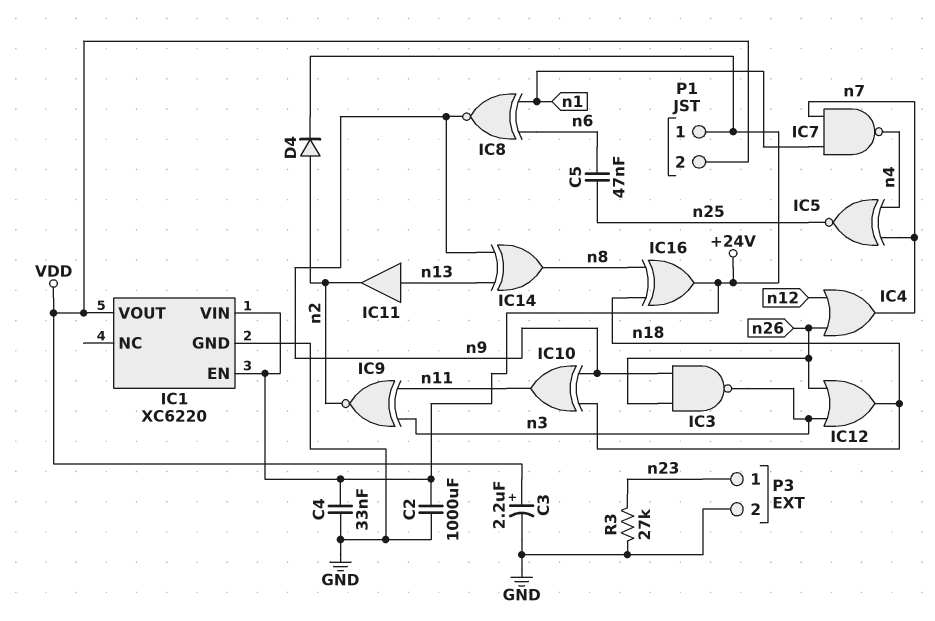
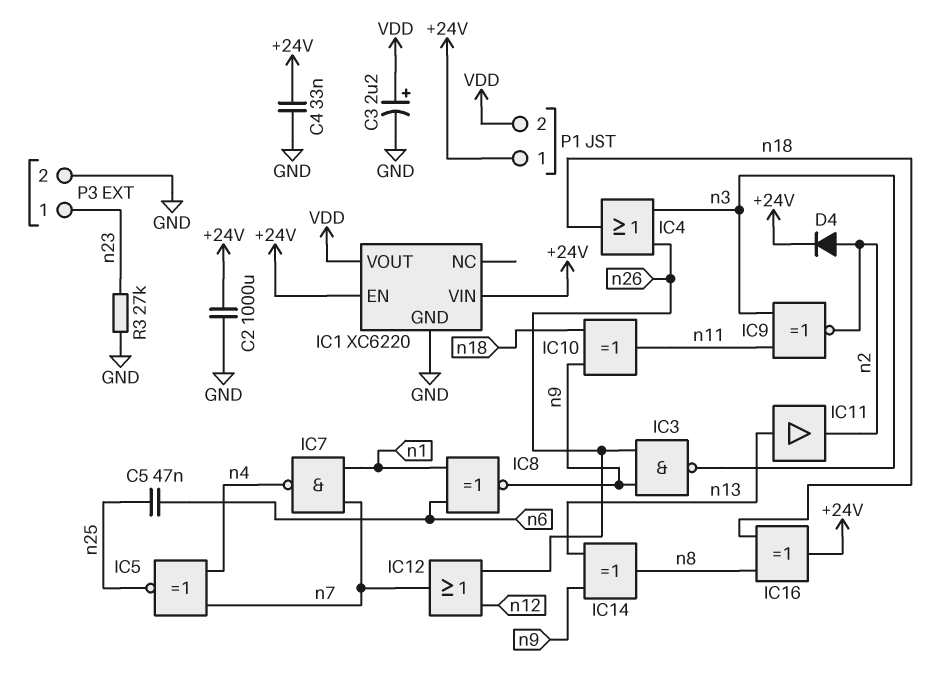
IC4: OR (in n12, in n26, out n7) -> OR (in n3, in n26, out n18)
IC12: OR (in n3, in n26, out n18) -> OR (in n12, in n26, out n7)

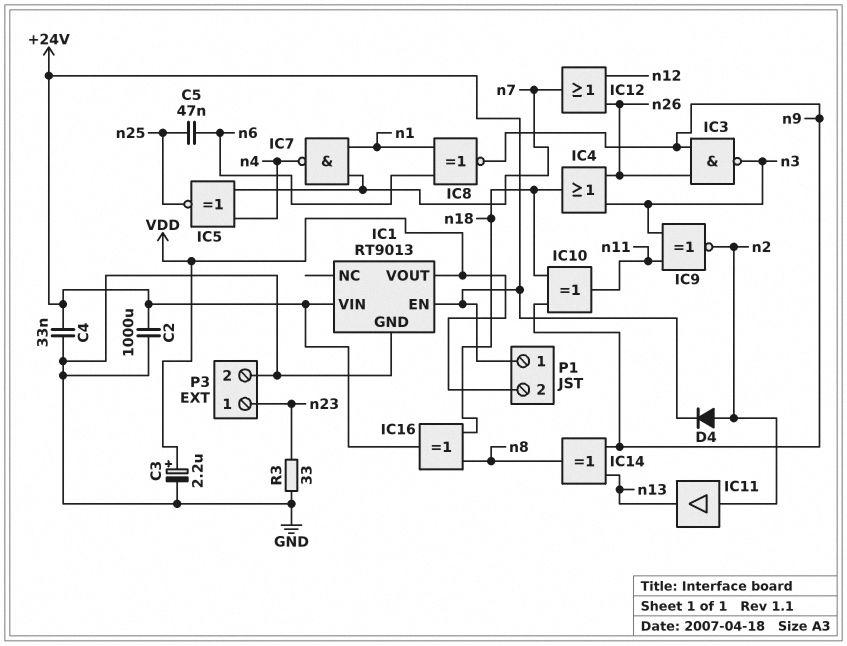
IC1: XC6220 -> RT9013
IC11: buffer (in n13, out n2) -> buffer (in n2, out n13)
R3: 27k (GND, n23) -> 33 (GND, n23)

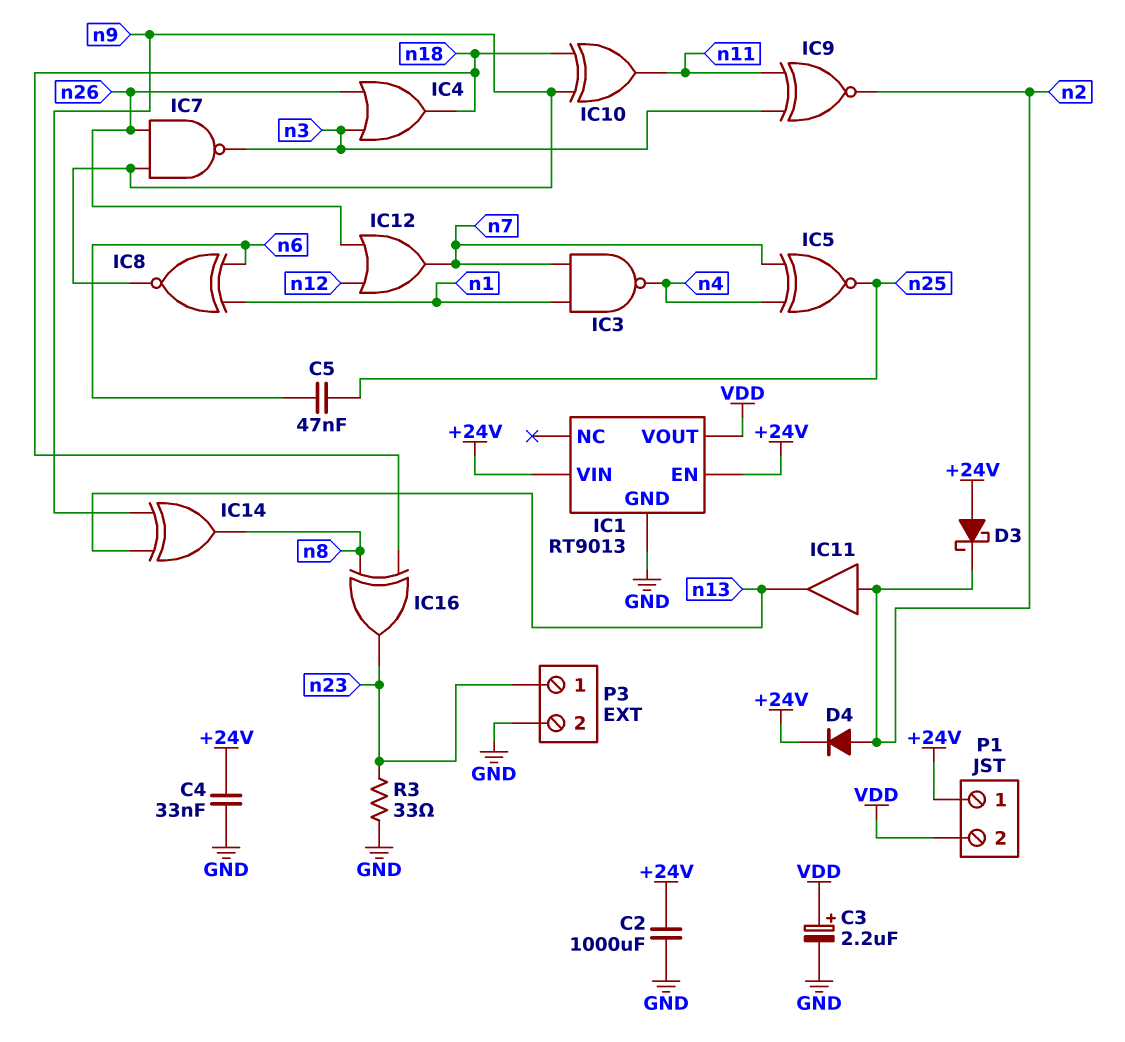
D3: none -> schottky (A +24V, K n2)
IC3: NAND (in n9, in n26, out n3) -> NAND (in n1, in n7, out n4)
IC7: NAND (in n1, in n7, out n4) -> NAND (in n9, in n26, out n3)
IC16: XOR (in n8, in n18, out +24V) -> XOR (in n8, in n18, out n23)

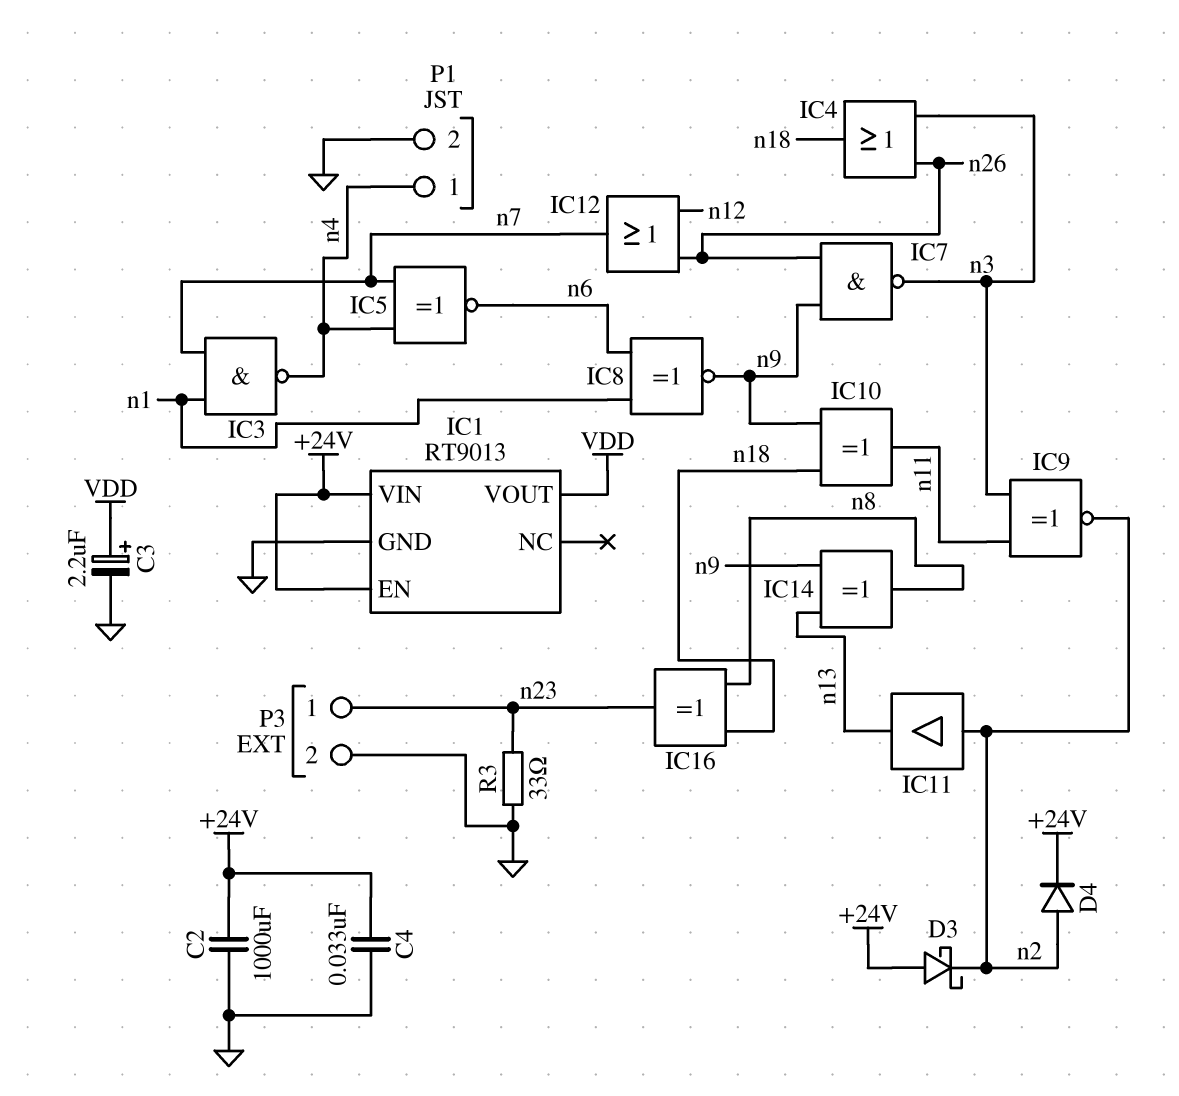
C5: 47nF (n6, n25) -> none
IC5: XNOR (in n4, in n7, out n25) -> XNOR (in n4, in n7, out n6)
P1 pin 1: +24V -> n4
P1 pin 2: VDD -> GND

